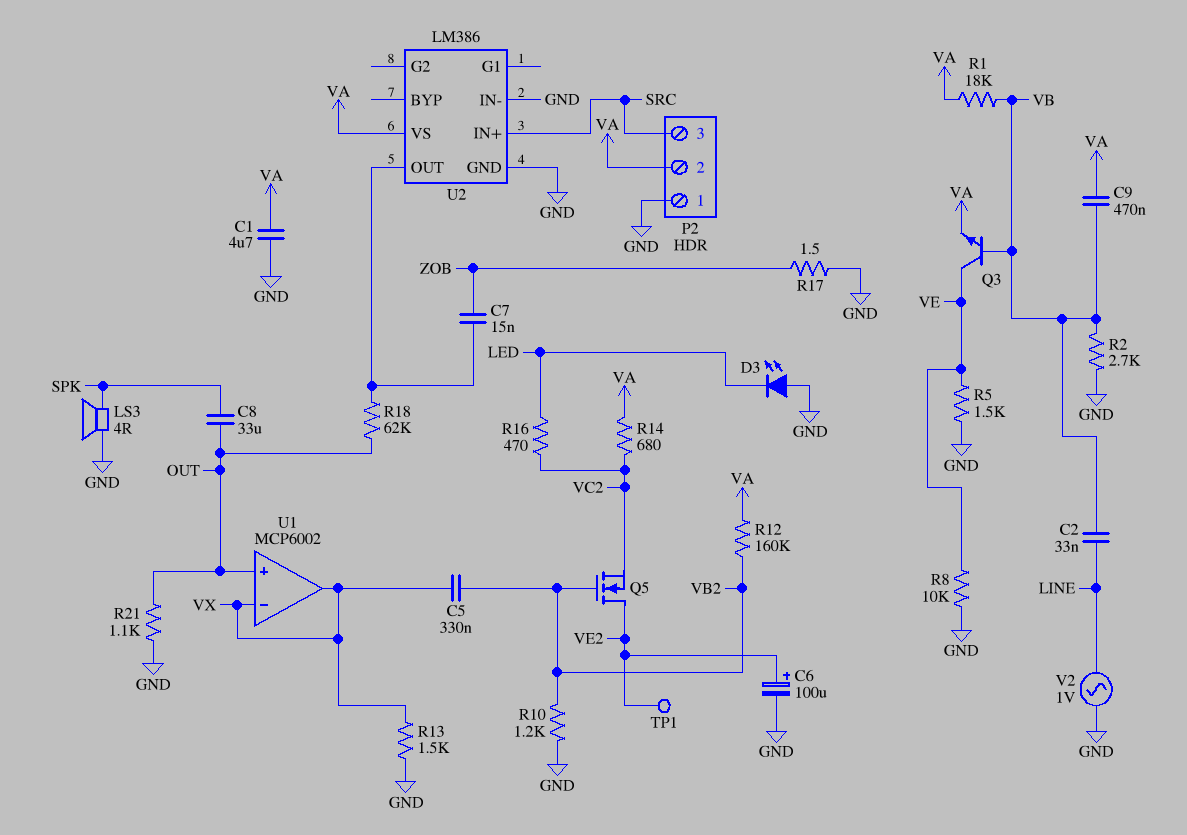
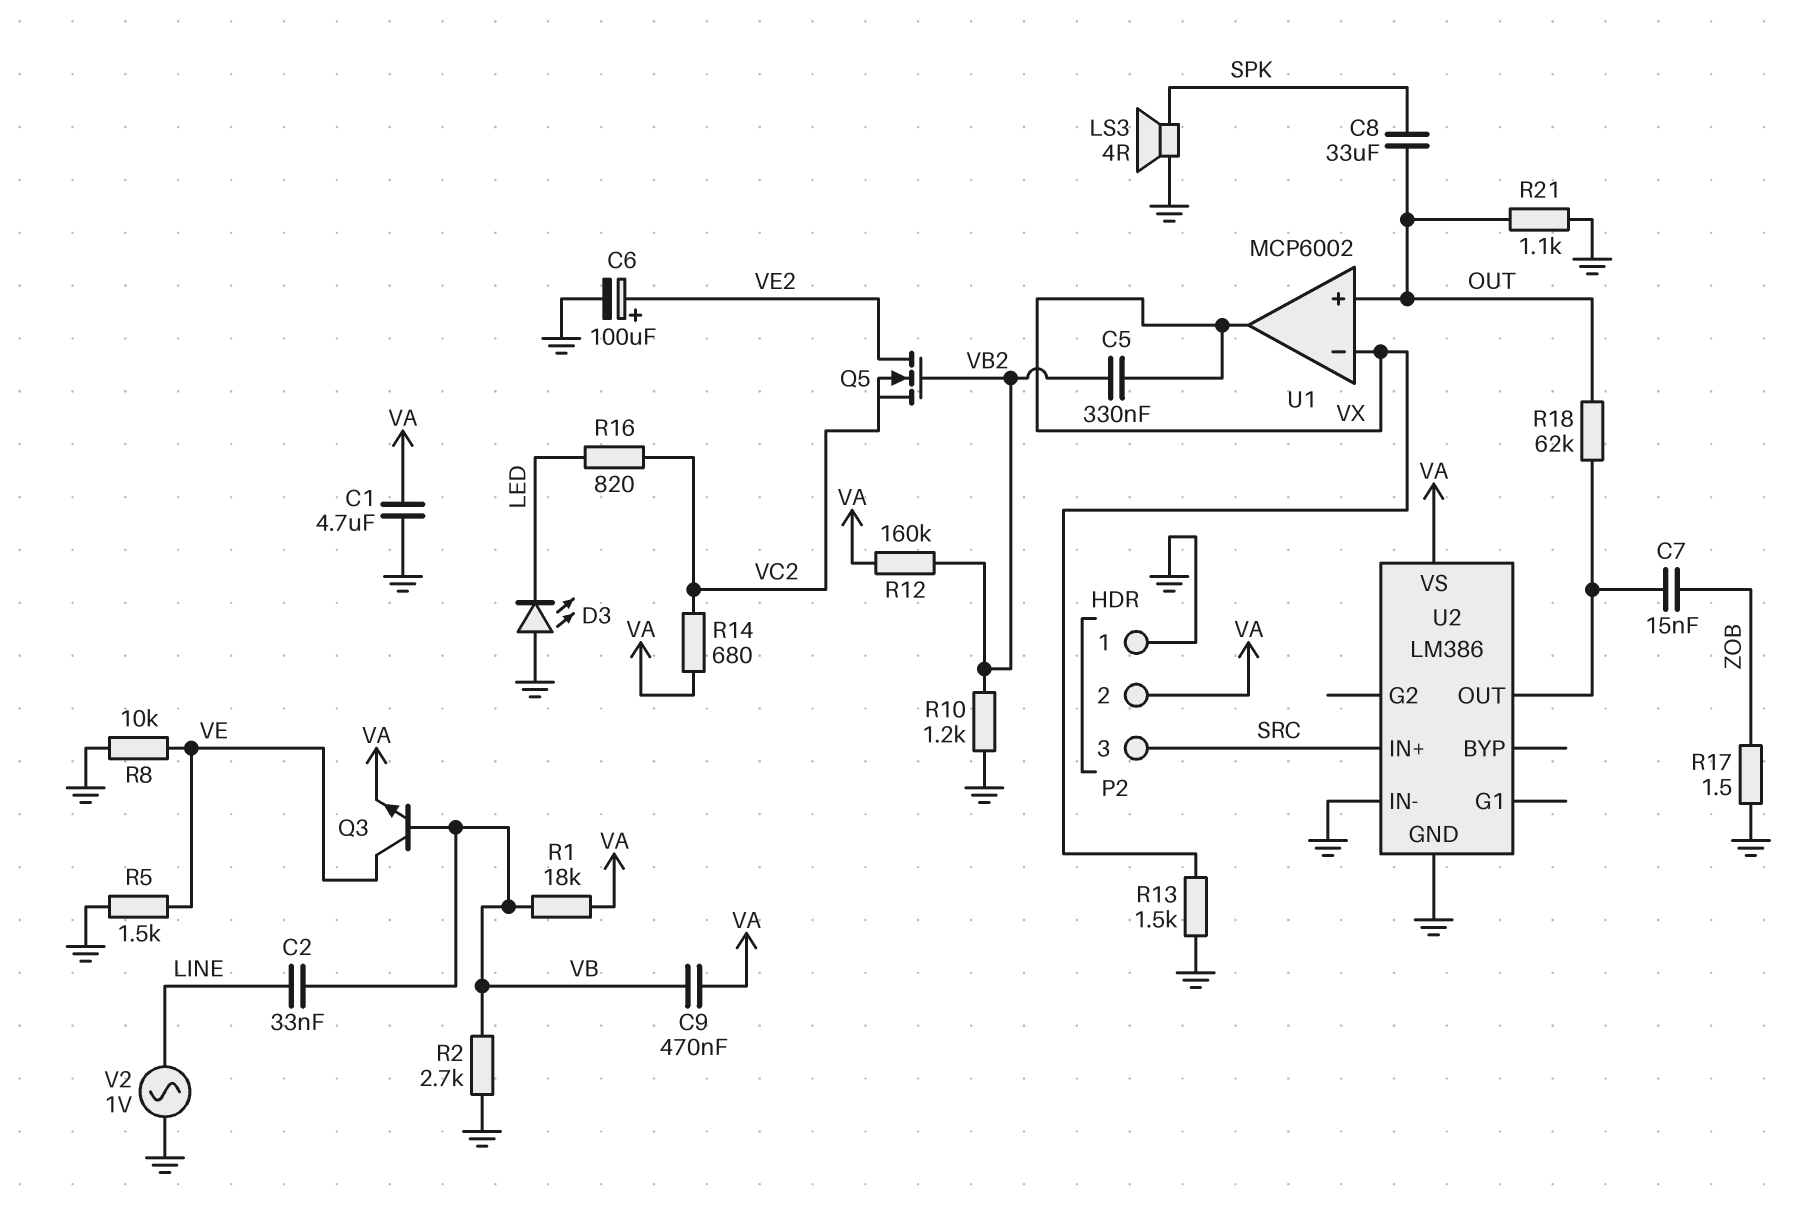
R16: 470 (LED, VC2) -> 820 (LED, VC2)
TP1: test point (VE2) -> none

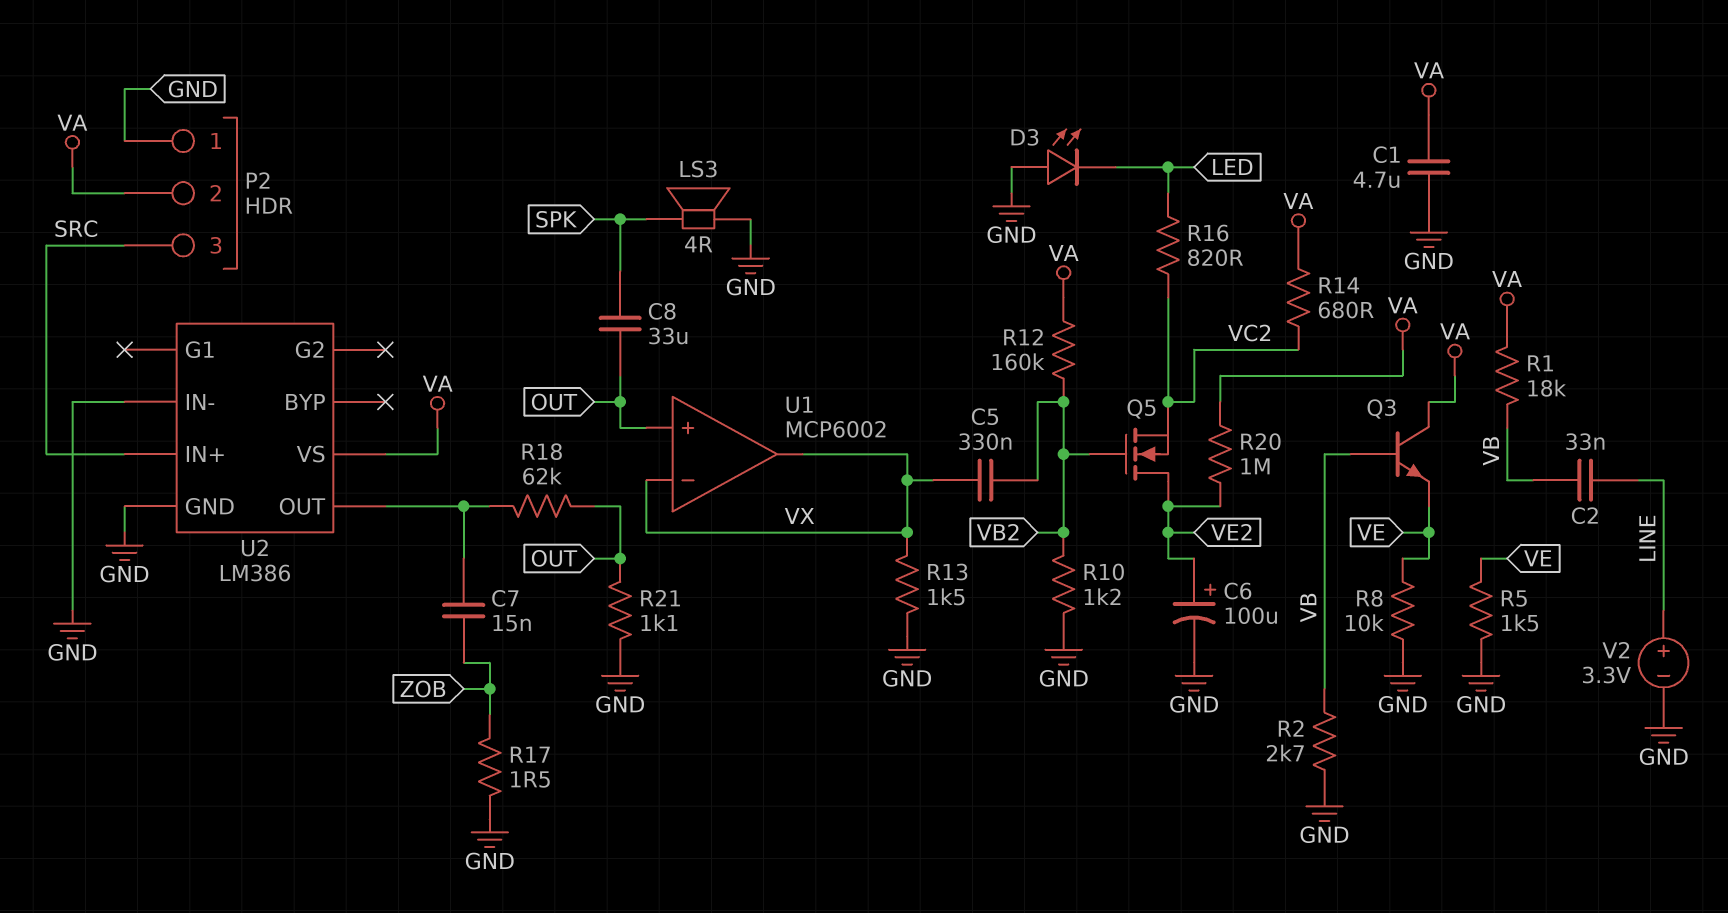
C9: 470nF (VA, VB) -> none
Q3: NPN (B VB, C VE, E VA) -> NPN (B VB, C VA, E VE)
R20: none -> 1M (VA, VE2)
V2: AC 1V (GND, LINE) -> 3.3V (plus LINE, minus GND)

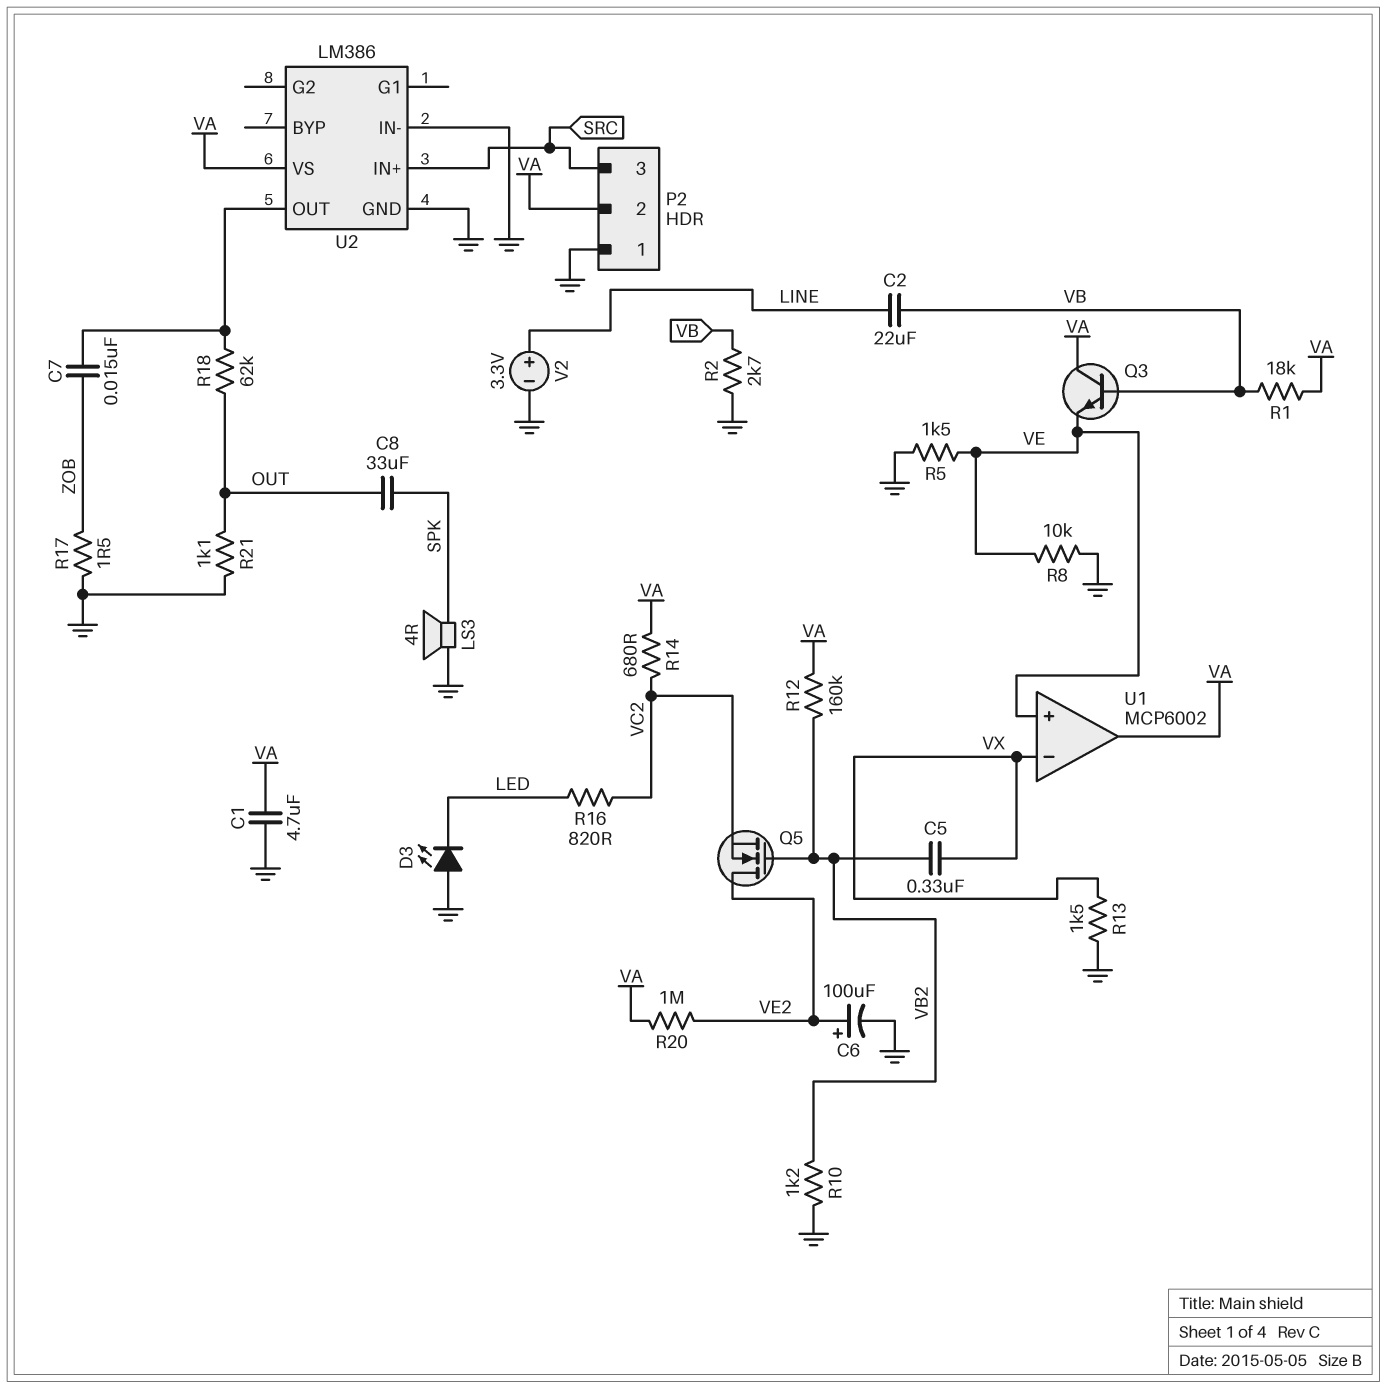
C2: 33nF (LINE, VB) -> 22uF (LINE, VB)
U1 pin in+: OUT -> VE
U1 pin out: VX -> VA

